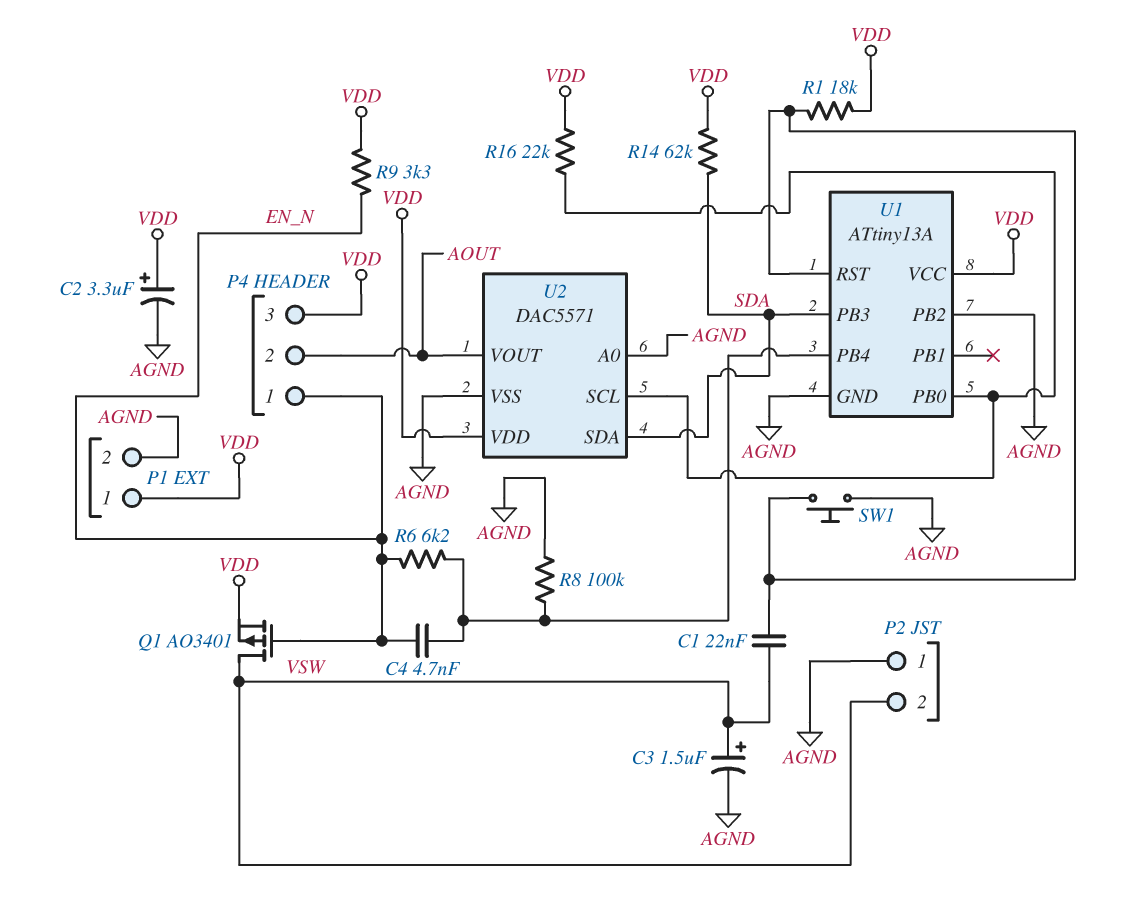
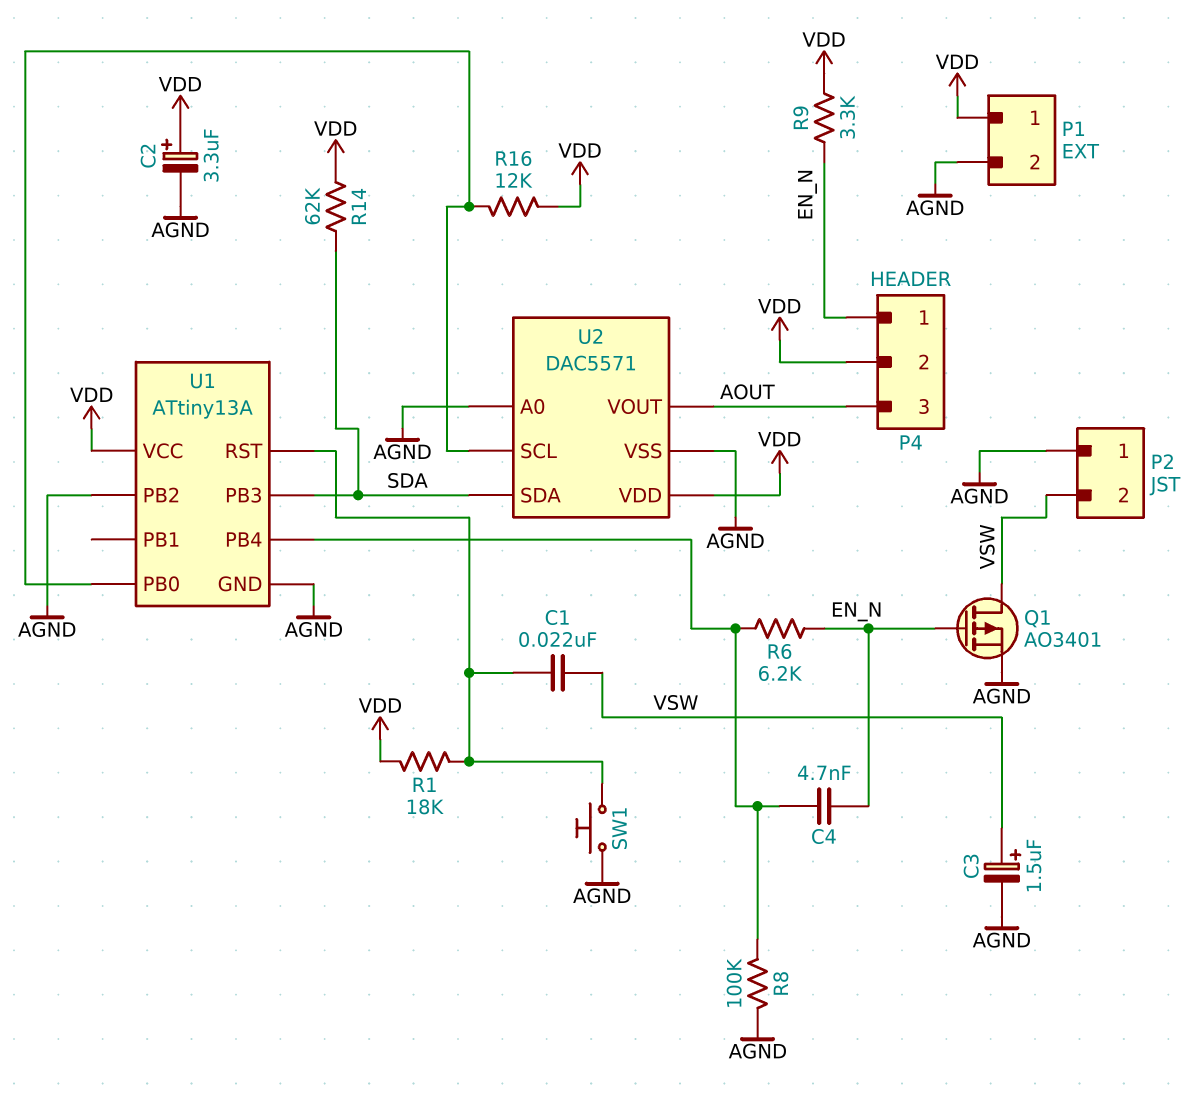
P4 pin 2: AOUT -> VDD
P4 pin 3: VDD -> AOUT
Q1: PMOS AO3401 (G EN_N, D VSW, S VDD) -> PMOS AO3401 (G EN_N, D VSW, S AGND)
R16: 22k (U1/PB0, VDD) -> 12k (U1/PB0, VDD)

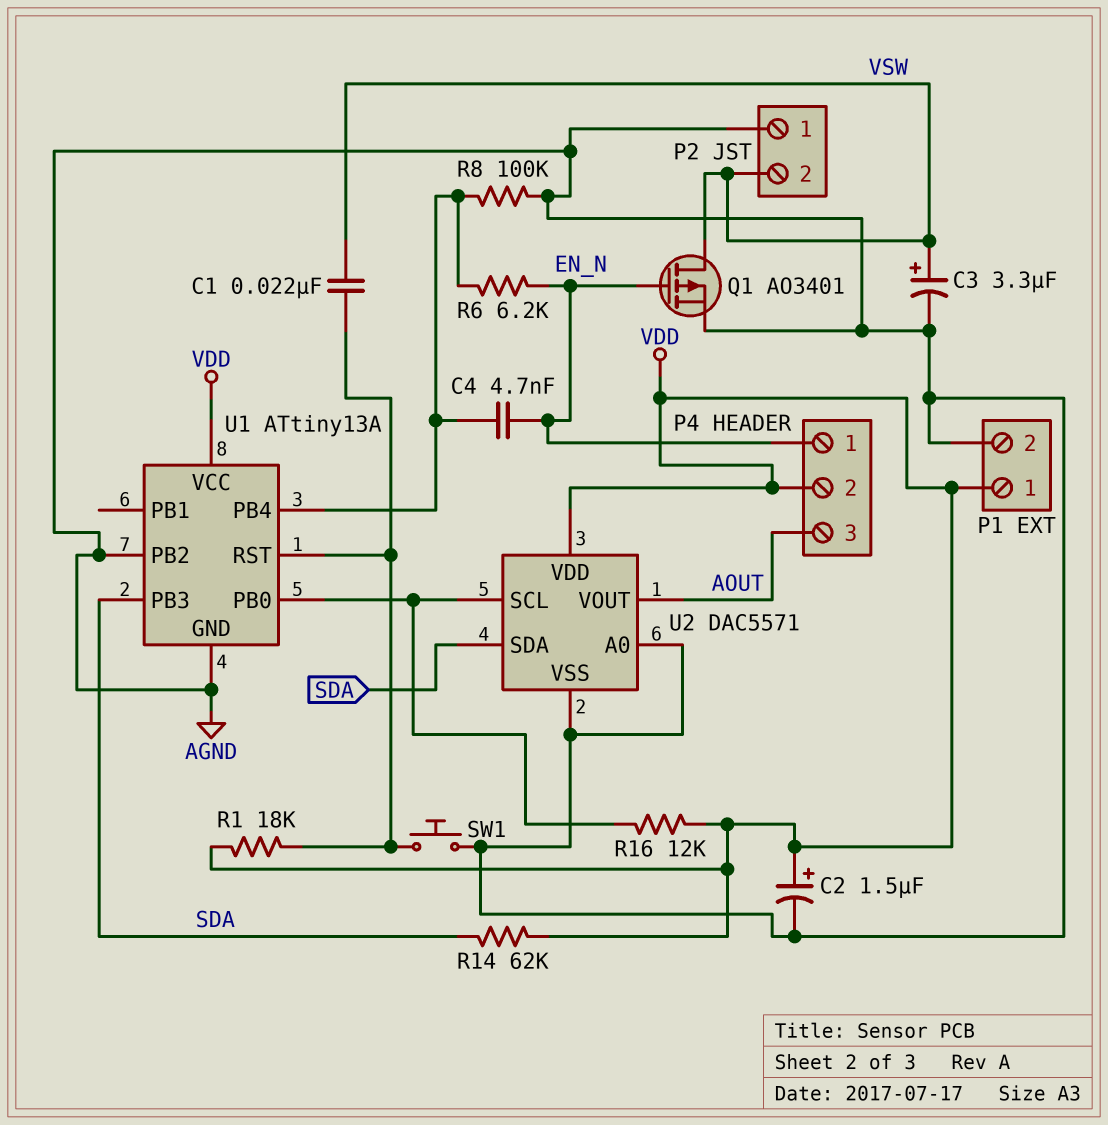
C2: 3.3uF (plus VDD, minus AGND) -> 1.5uF (plus VDD, minus AGND)
C3: 1.5uF (plus VSW, minus AGND) -> 3.3uF (plus VSW, minus AGND)
R9: 3.3k (EN_N, VDD) -> none

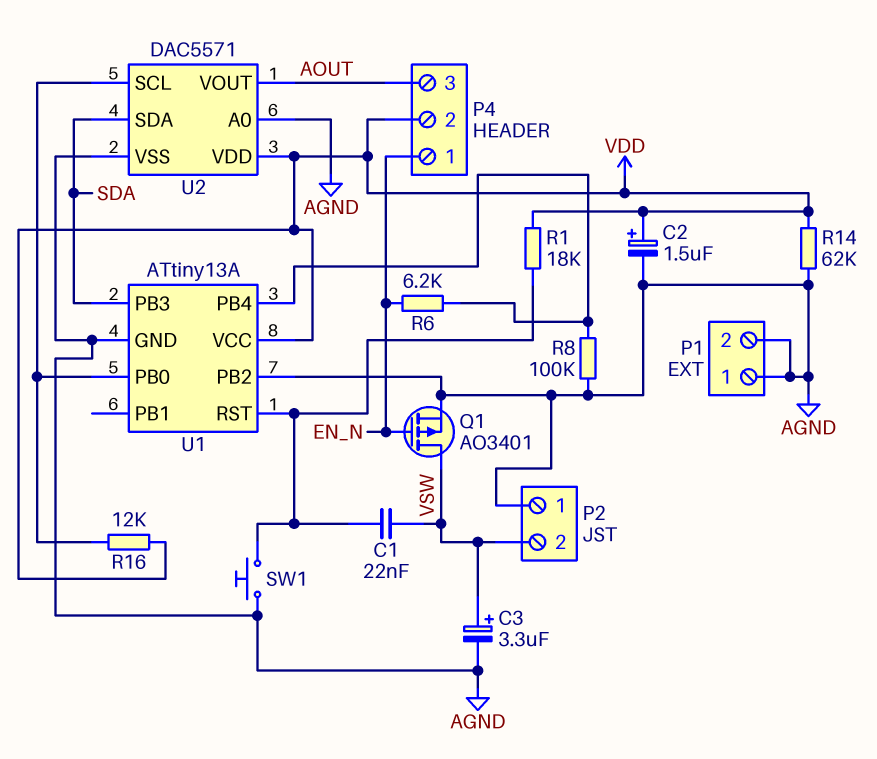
C4: 4.7nF (EN_N, U1/PB4) -> none
P1 pin 1: VDD -> AGND
R14: 62k (SDA, VDD) -> 62k (AGND, VDD)

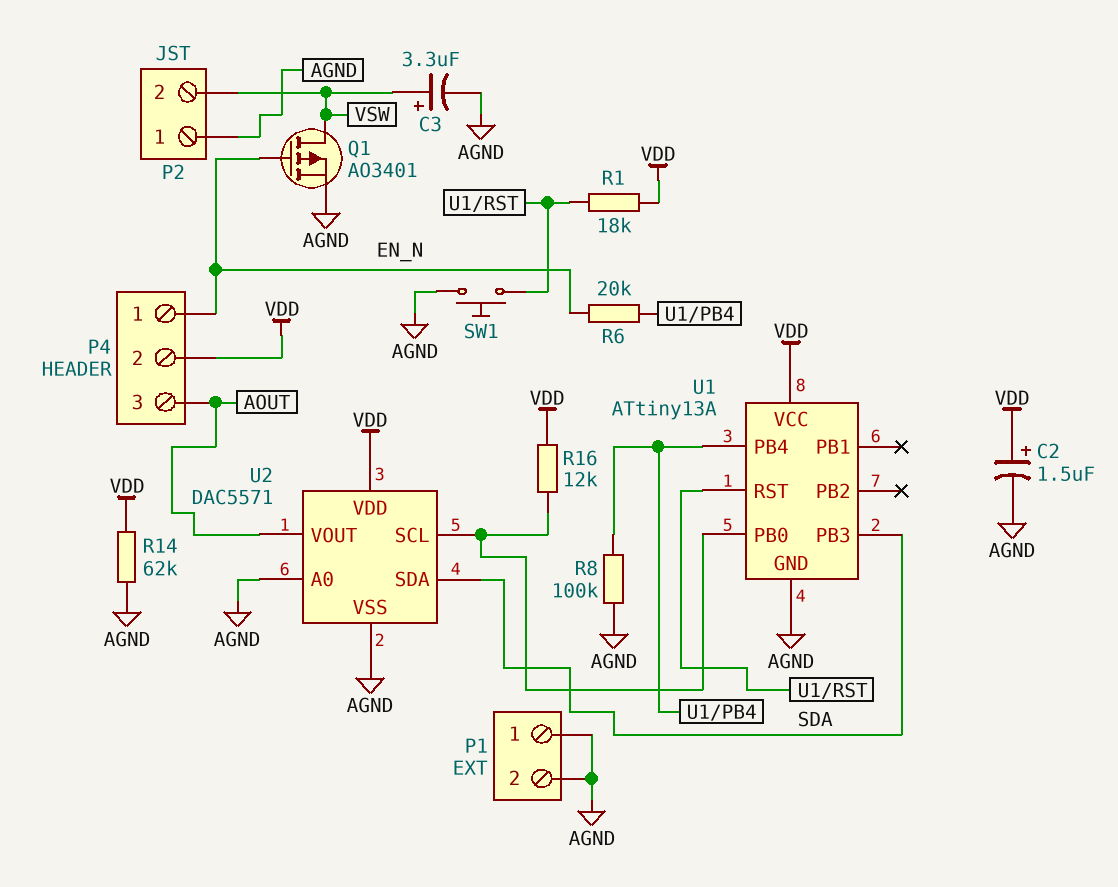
C1: 22nF (U1/RST, VSW) -> none
R6: 6.2k (EN_N, U1/PB4) -> 20k (EN_N, U1/PB4)
U1 pin PB2: AGND -> none

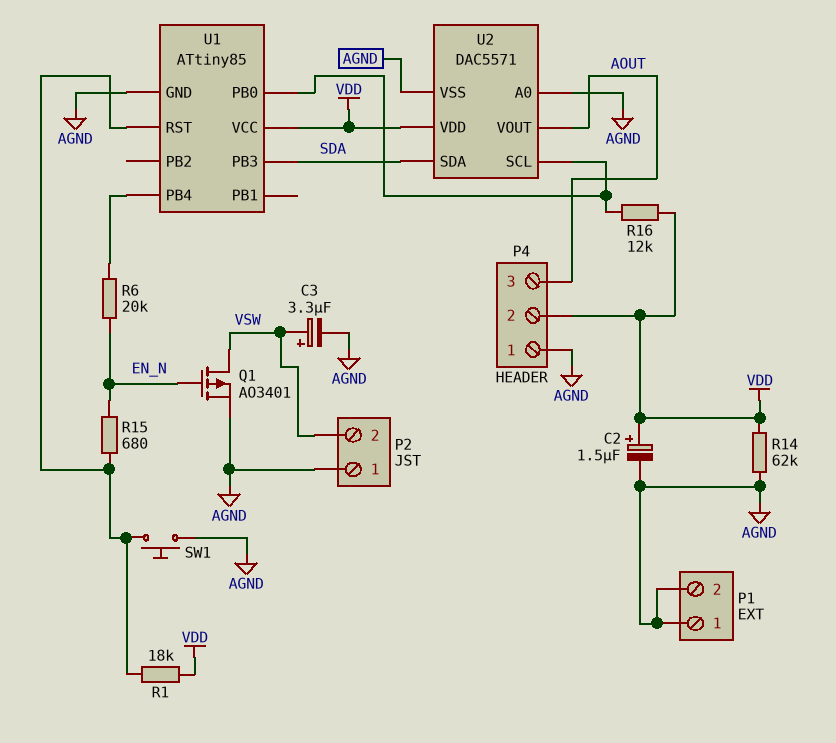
P4 pin 1: EN_N -> AGND
R8: 100k (AGND, U1/PB4) -> none
R15: none -> 680 (EN_N, U1/RST)
U1: ATtiny13A -> ATtiny85

